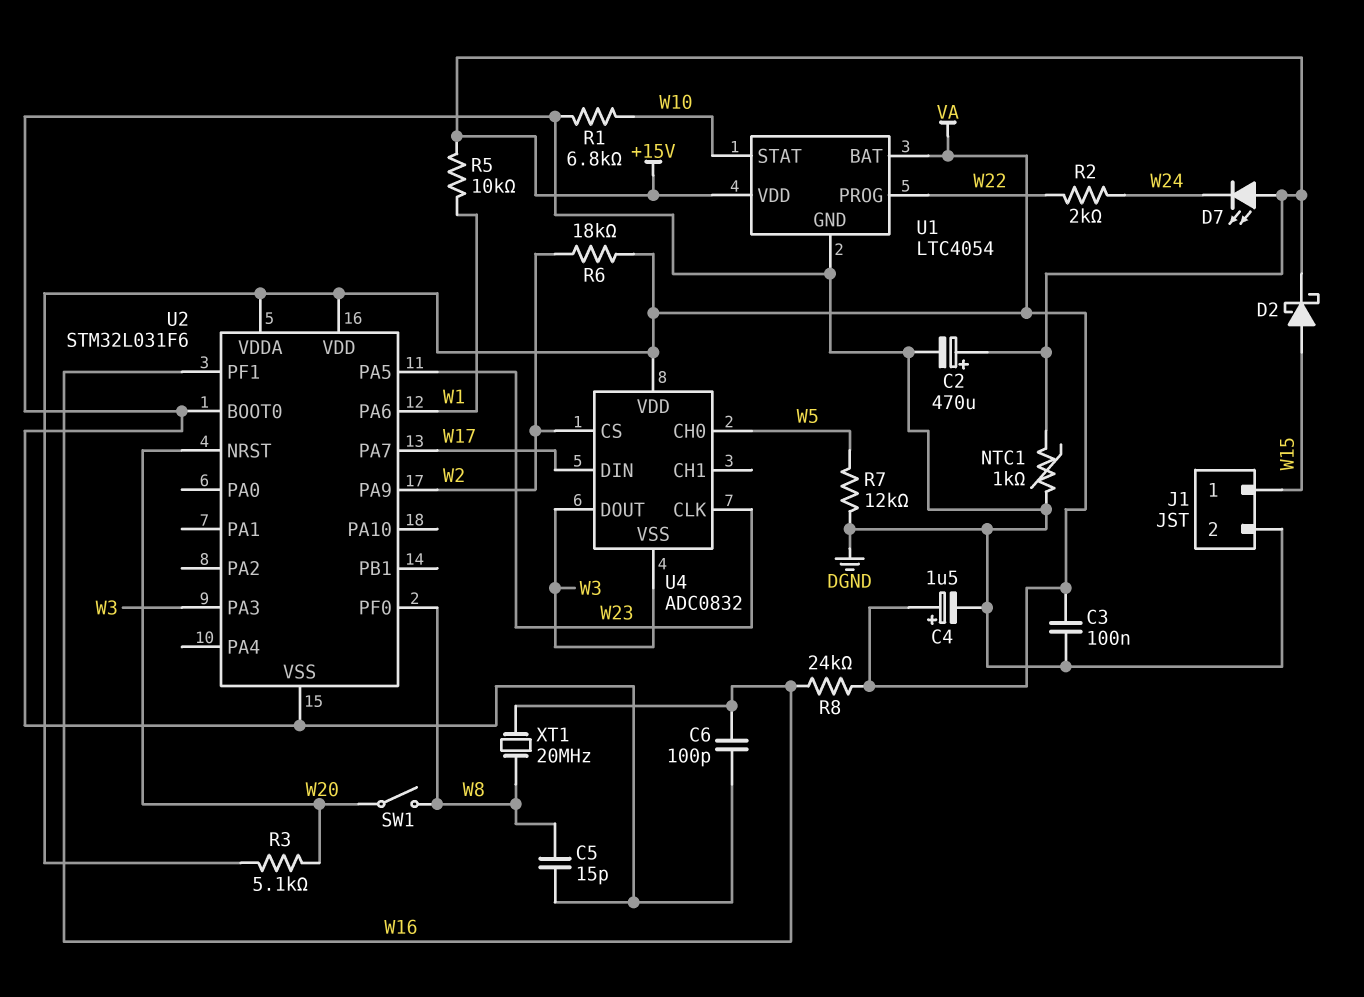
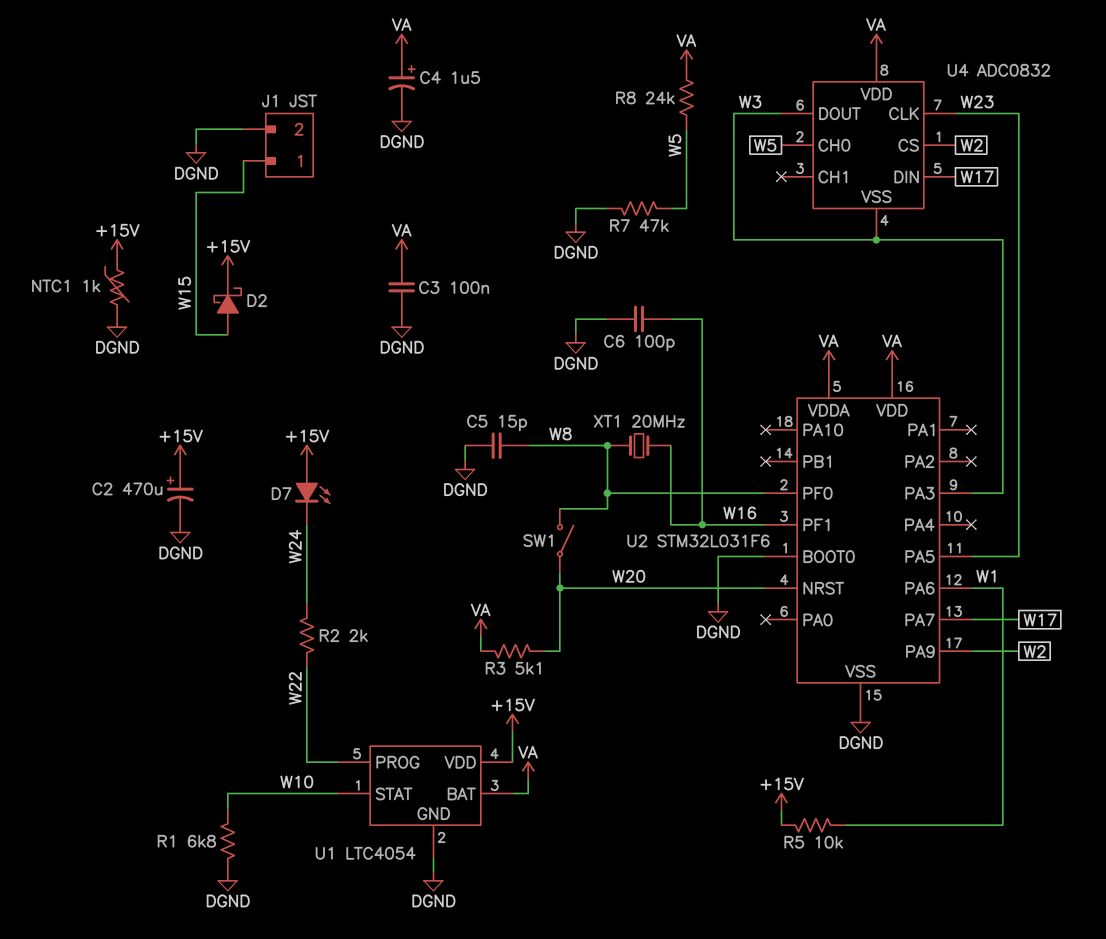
R6: 18k (VA, W2) -> none
R7: 12k (DGND, W5) -> 47k (DGND, W5)
R8: 24k (VA, W16) -> 24k (VA, W5)

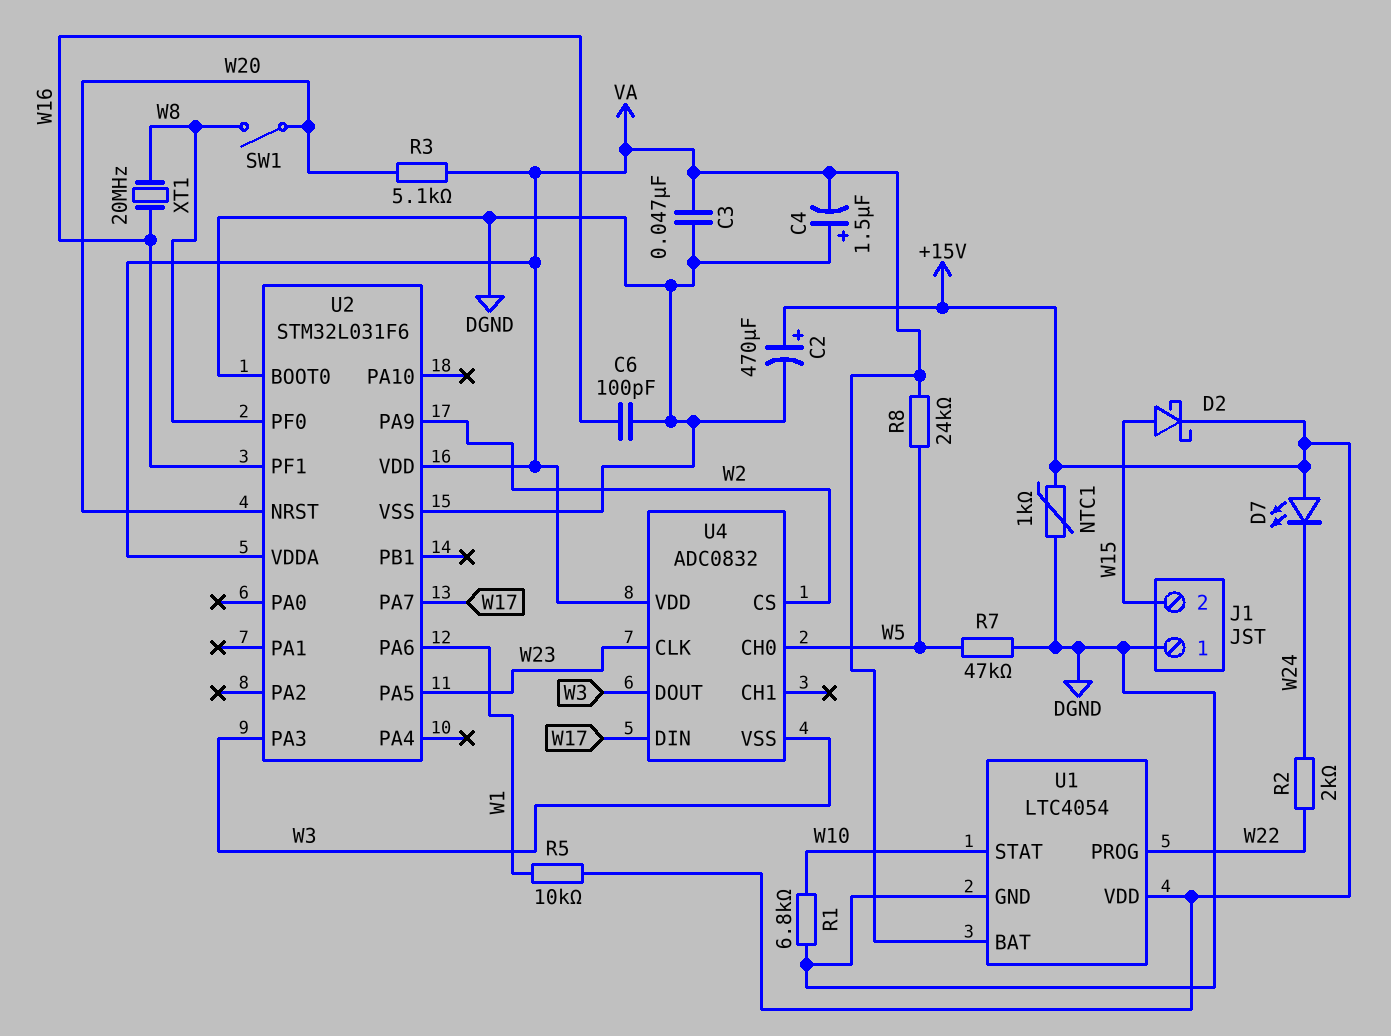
C3: 100nF (DGND, VA) -> 47nF (DGND, VA)
C4: 1.5uF (plus VA, minus DGND) -> 1.5uF (plus DGND, minus VA)
C5: 15pF (DGND, W8) -> none
J1 pin 1: W15 -> DGND
J1 pin 2: DGND -> W15

